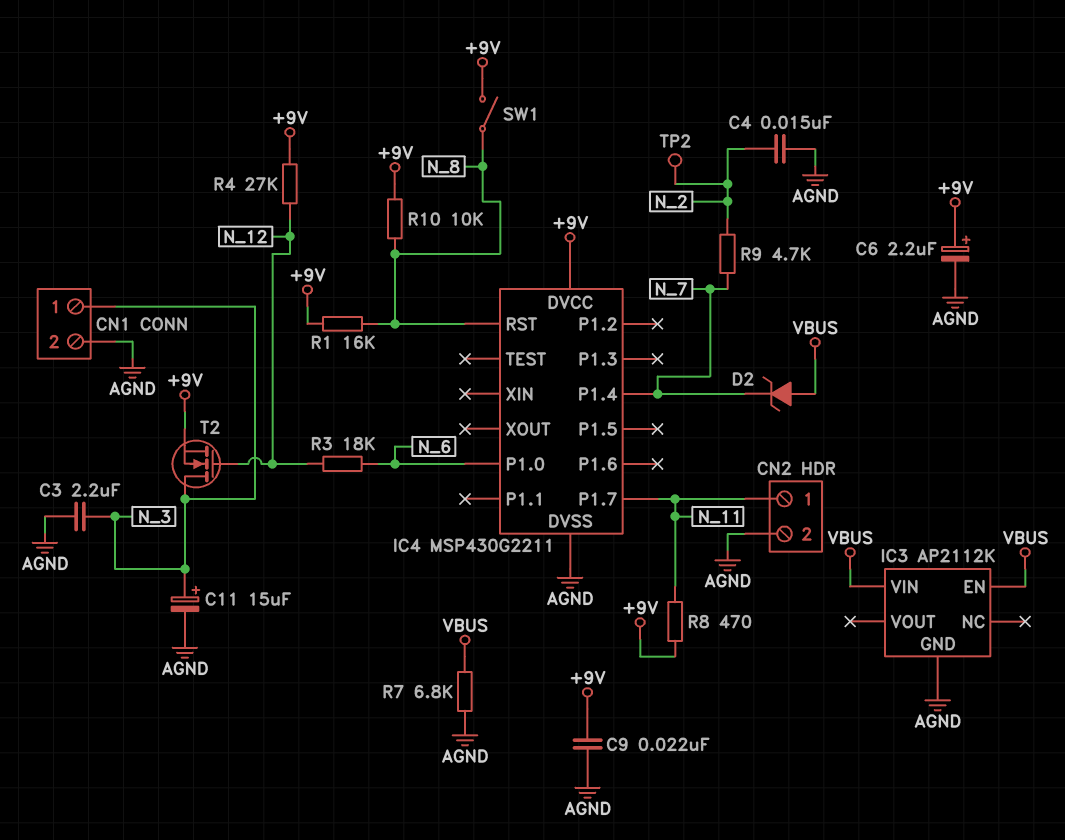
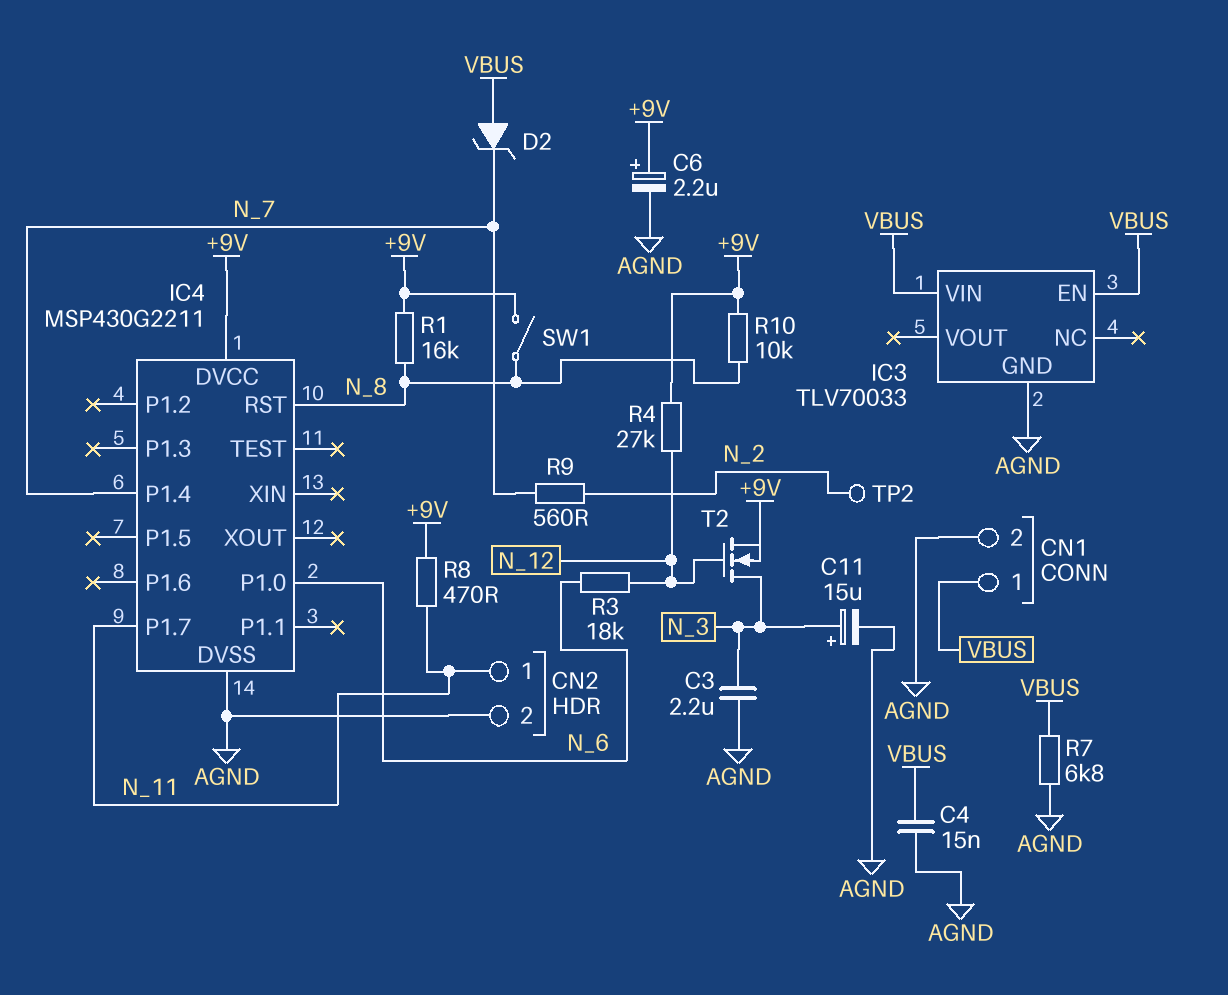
C4: 15nF (AGND, N_2) -> 15nF (AGND, VBUS)
C9: 22nF (+9V, AGND) -> none
CN1 pin 1: N_3 -> VBUS
IC3: AP2112K -> TLV70033
R9: 4.7k (N_2, N_7) -> 560 (N_2, N_7)

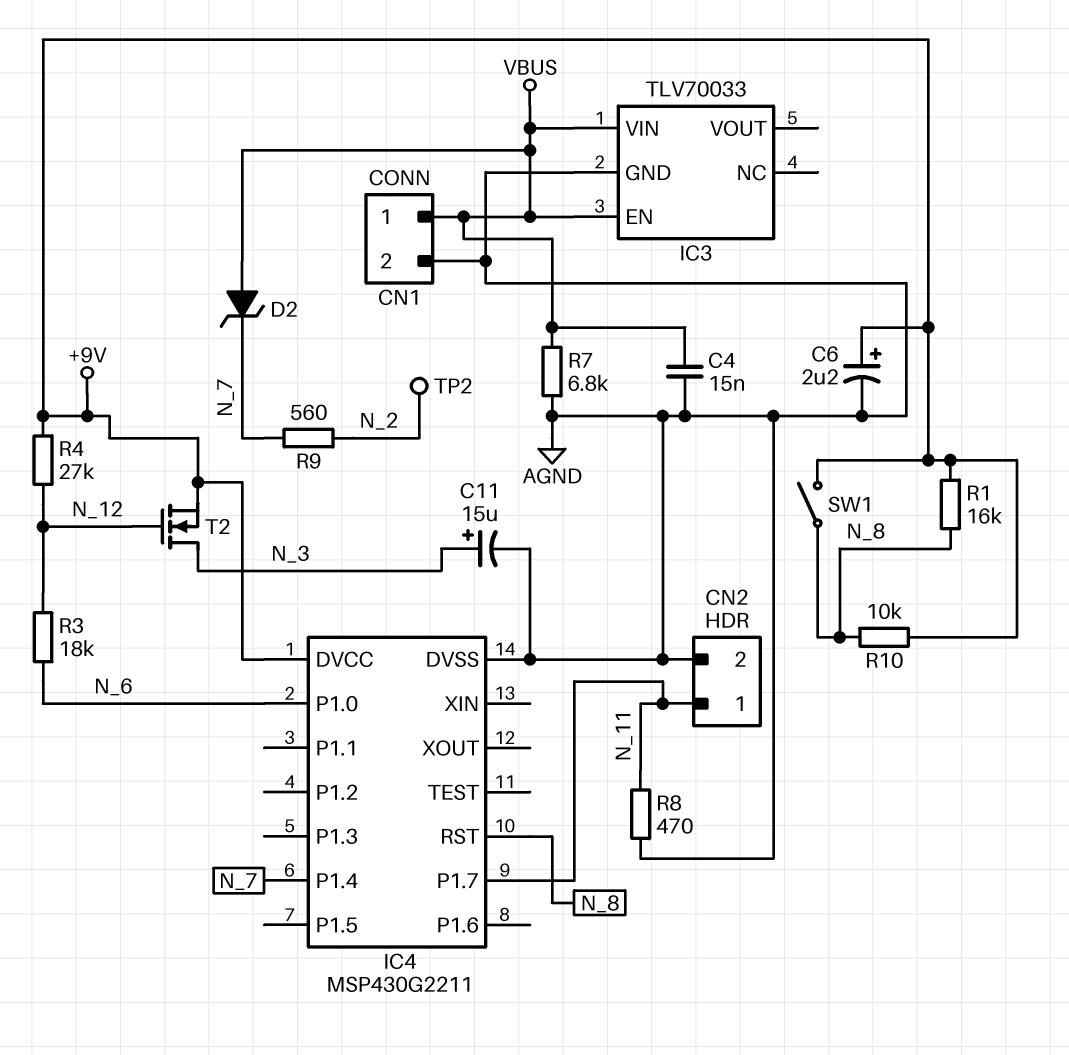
C3: 2.2uF (AGND, N_3) -> none
R8: 470 (+9V, N_11) -> 470 (AGND, N_11)

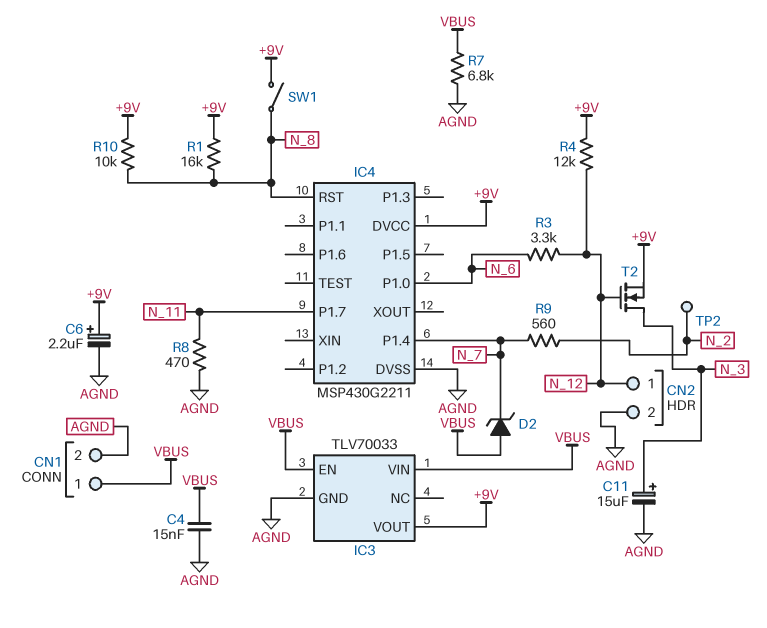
CN2 pin 1: N_11 -> N_12
IC3 pin VOUT: none -> +9V
R3: 18k (N_6, N_12) -> 3.3k (N_6, N_12)
R4: 27k (+9V, N_12) -> 12k (+9V, N_12)

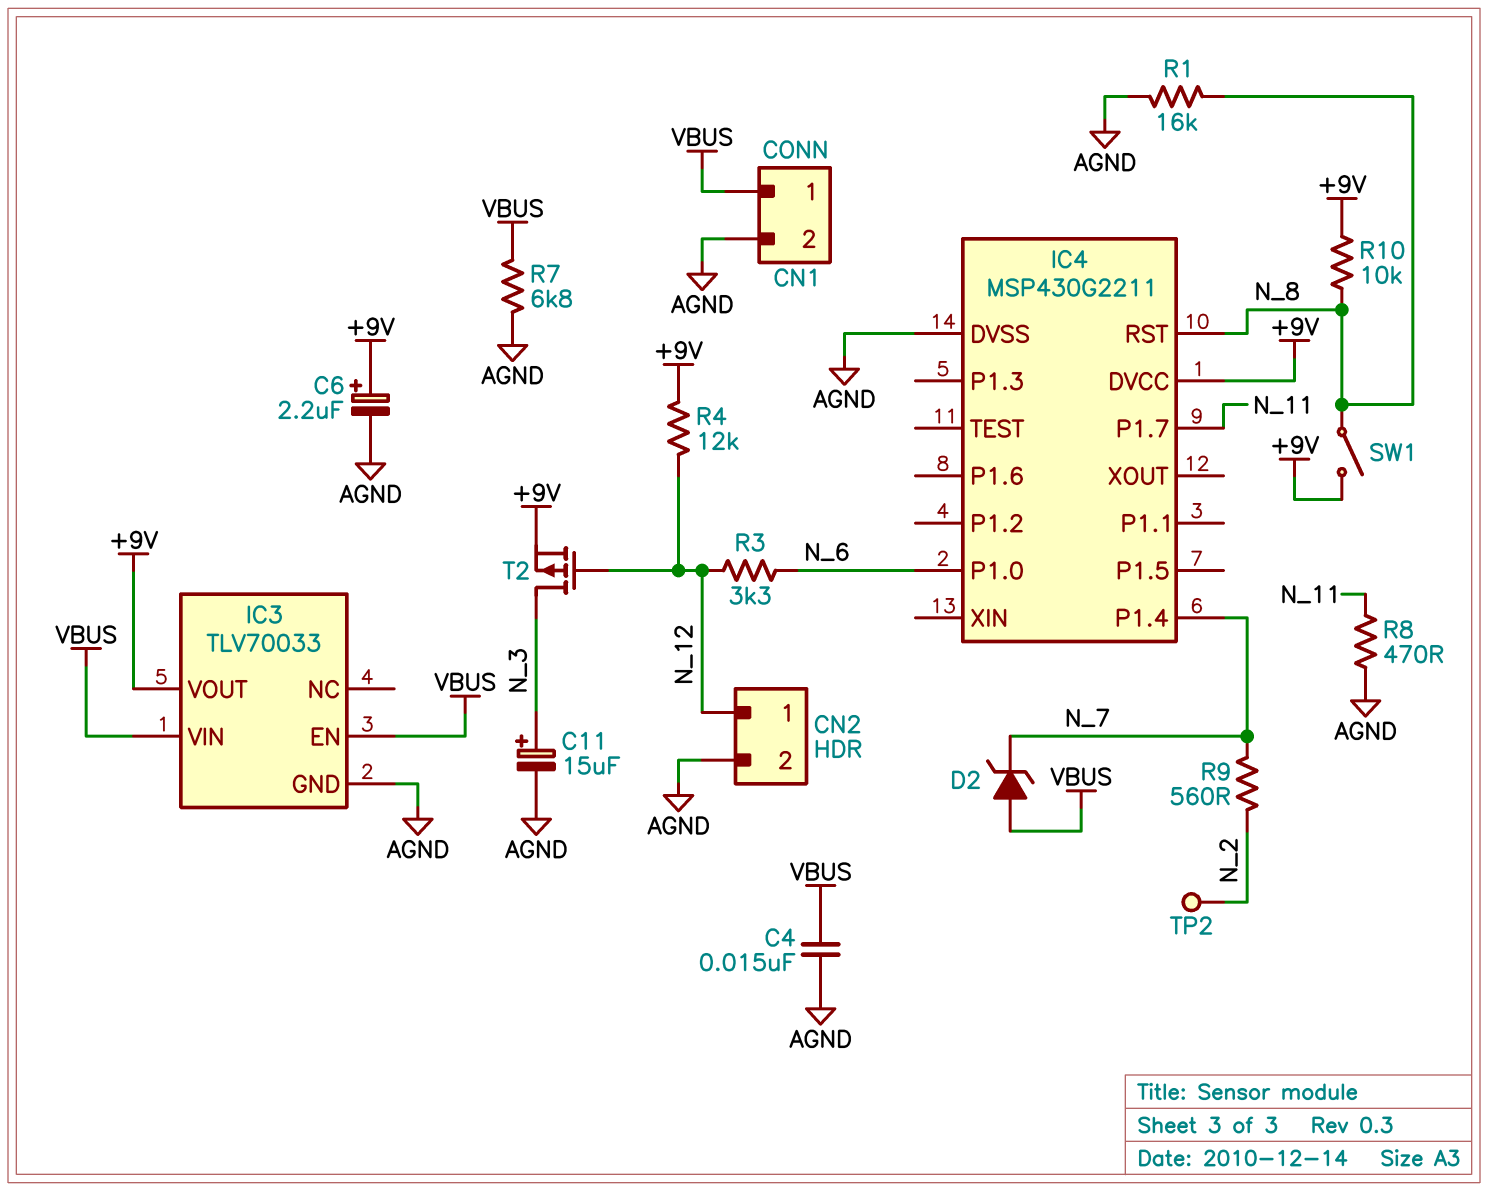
R1: 16k (+9V, N_8) -> 16k (AGND, N_8)
T2: NMOS (G N_12, D N_3, S +9V) -> PMOS (G N_12, D N_3, S +9V)

